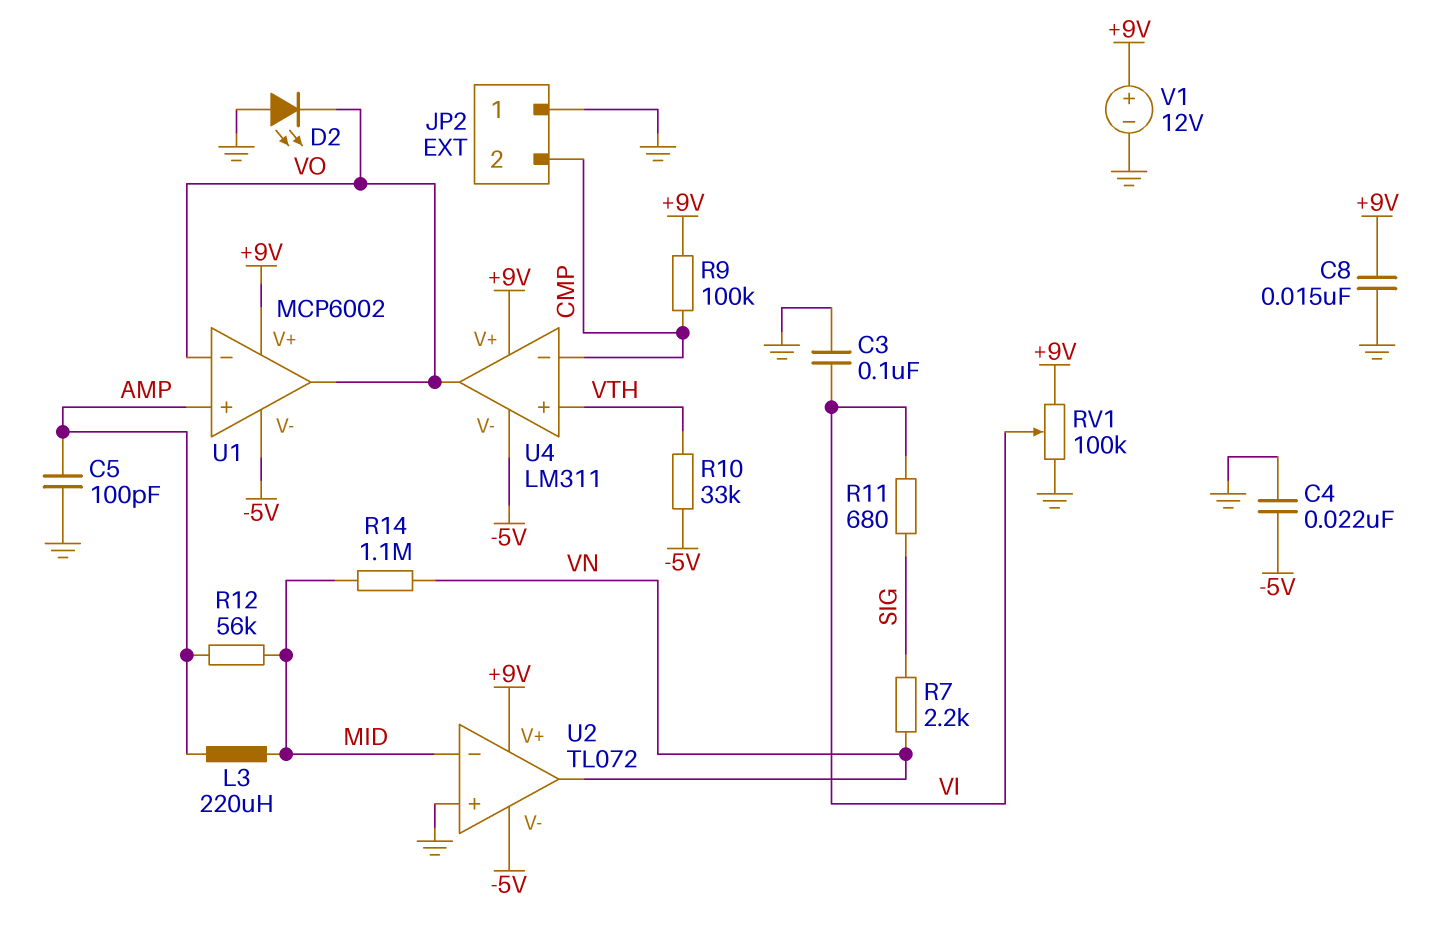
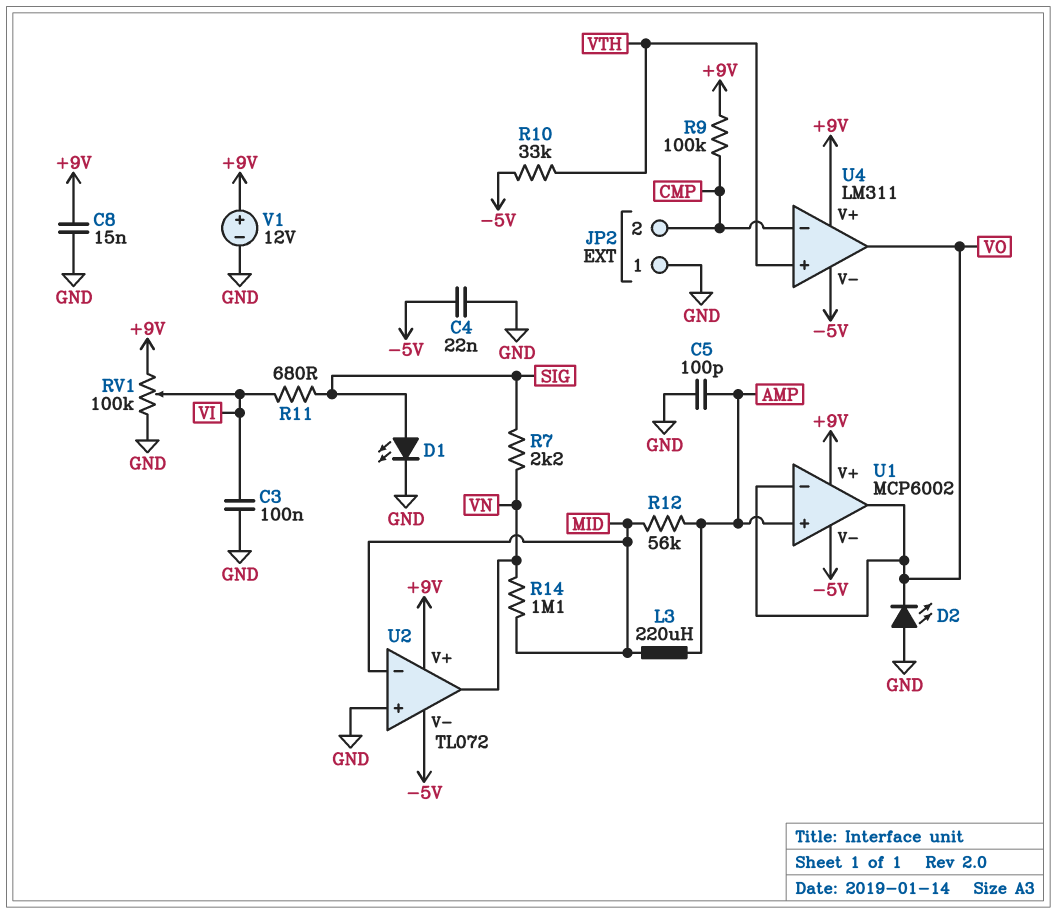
D1: none -> LED (A SIG, K GND)

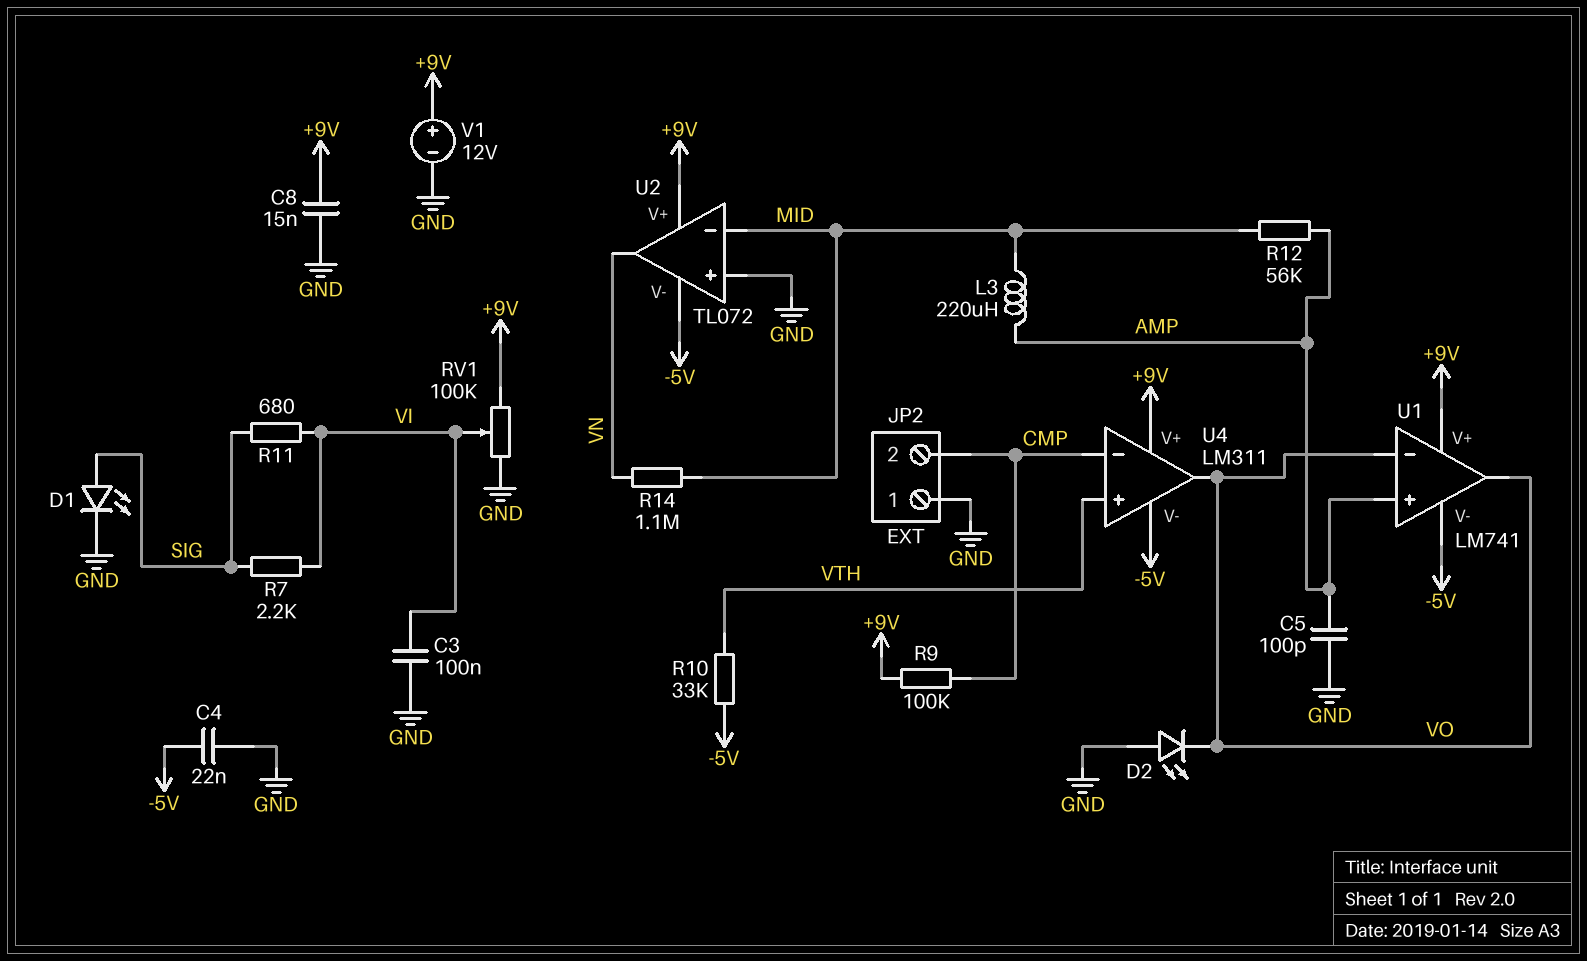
R7: 2.2k (SIG, VN) -> 2.2k (SIG, VI)
U1: MCP6002 -> LM741

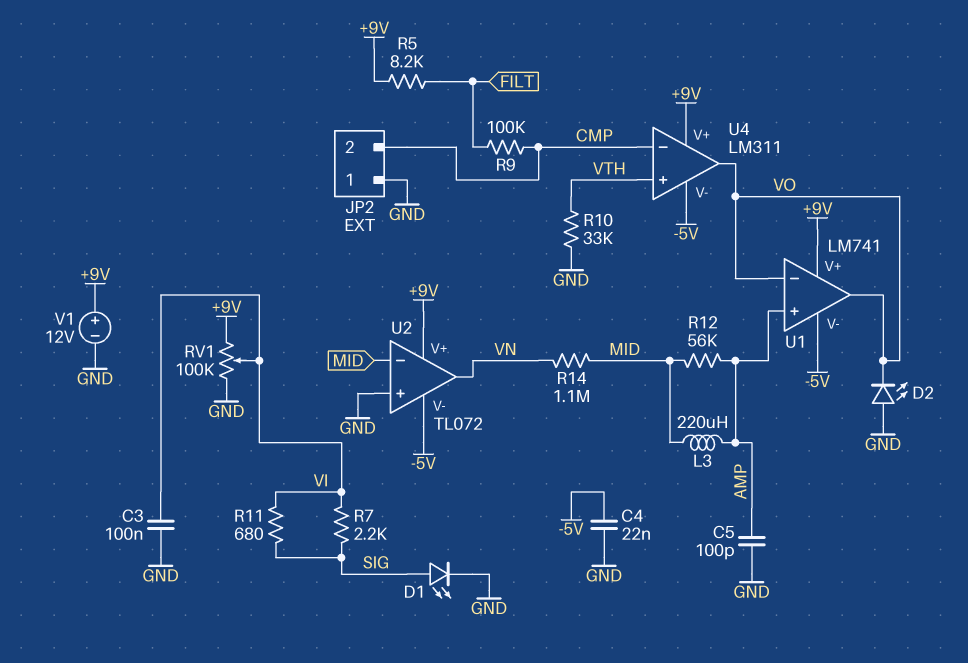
C8: 15nF (+9V, GND) -> none
R5: none -> 8.2k (+9V, FILT)
R9: 100k (+9V, CMP) -> 100k (CMP, FILT)
R10: 33k (-5V, VTH) -> 33k (GND, VTH)

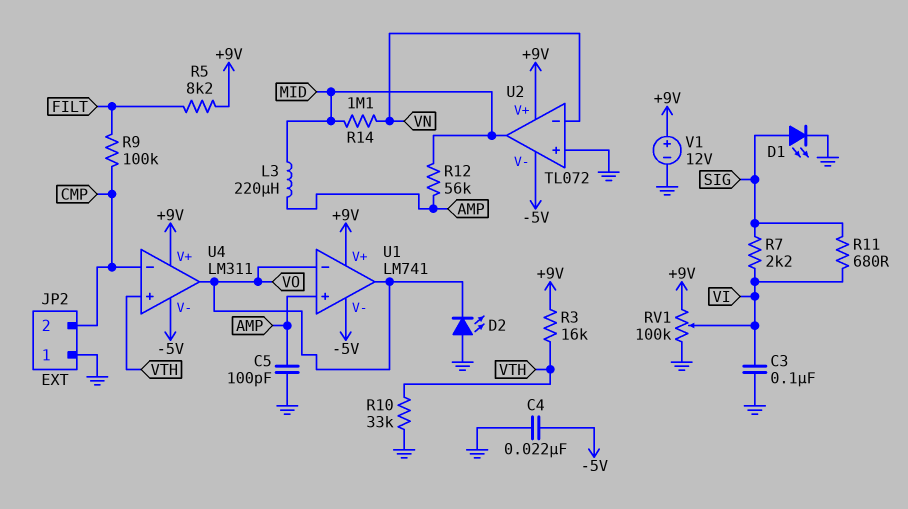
R3: none -> 16k (+9V, VTH)
U2 pin in-: MID -> VN
U2 pin out: VN -> MID

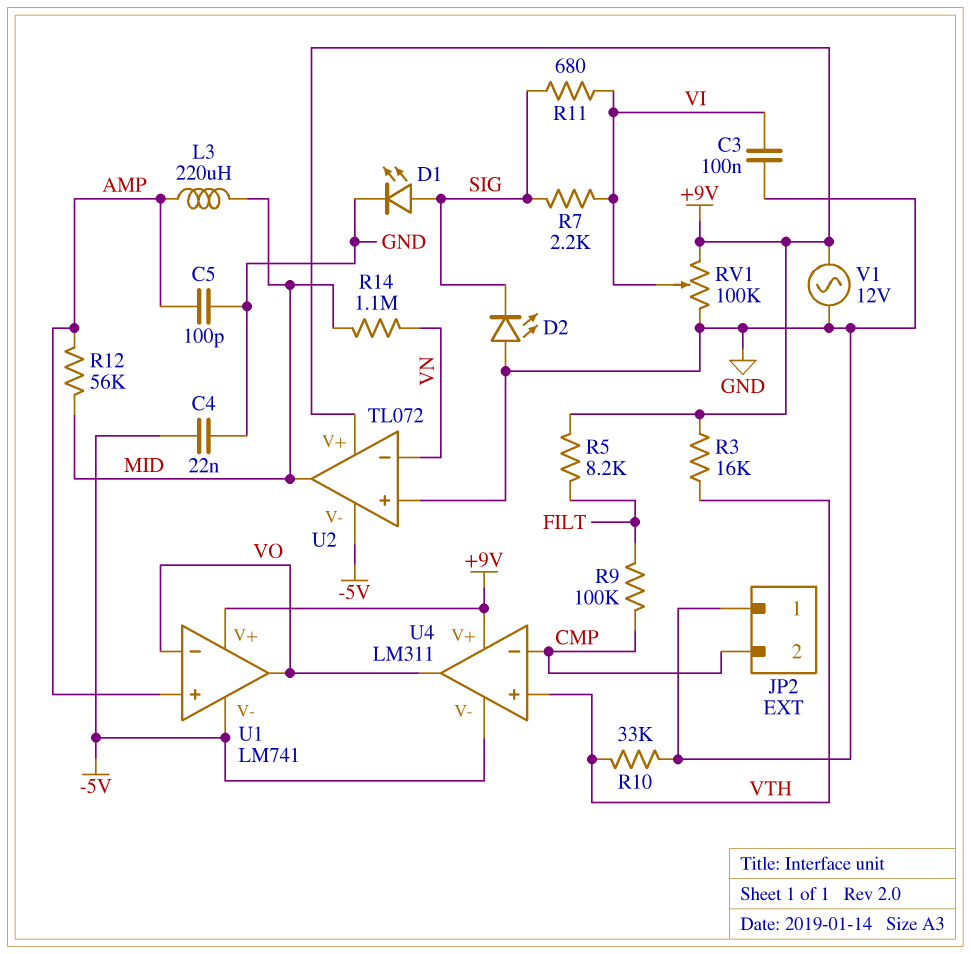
D2: LED (A GND, K VO) -> LED (A GND, K SIG)
V1: 12V (plus +9V, minus GND) -> AC 12V (+9V, GND)

